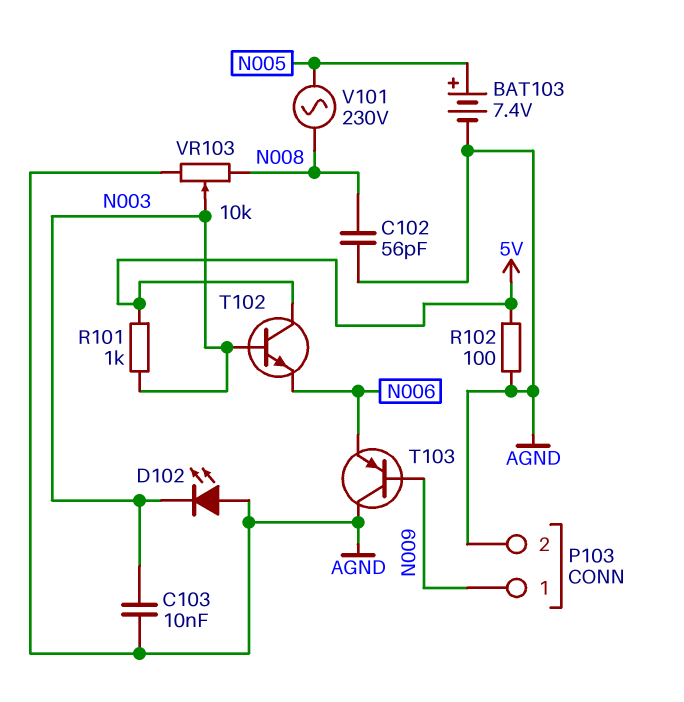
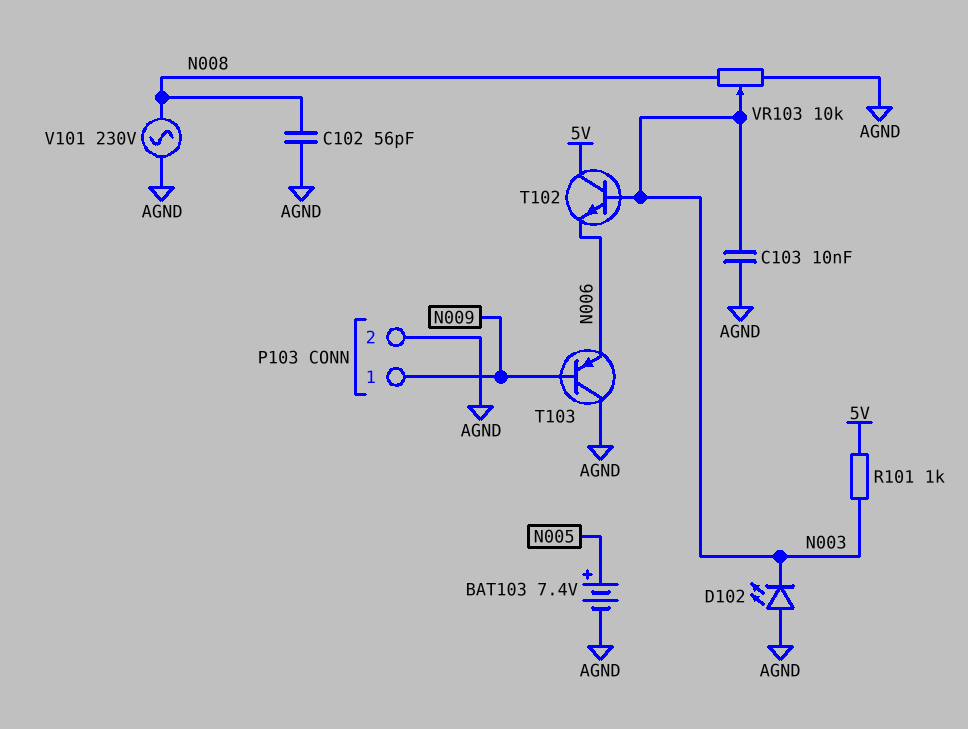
R102: 100 (5V, AGND) -> none
V101: AC 230V (N005, N008) -> AC 230V (AGND, N008)

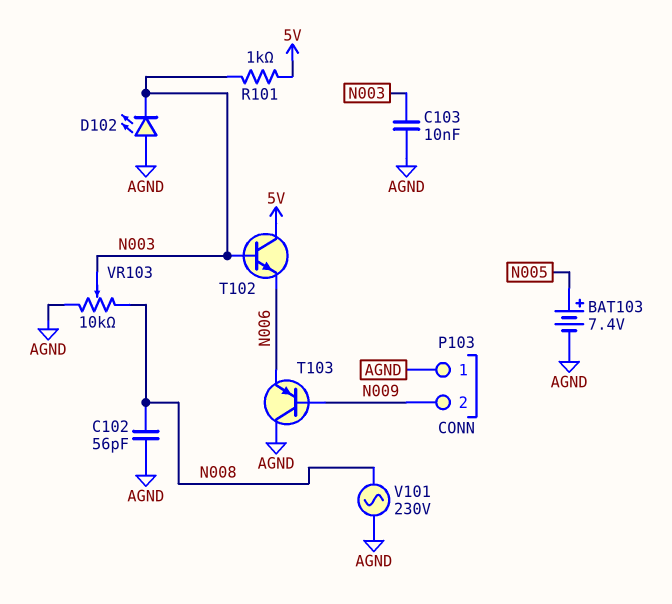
P103 pin 1: N009 -> AGND
P103 pin 2: AGND -> N009

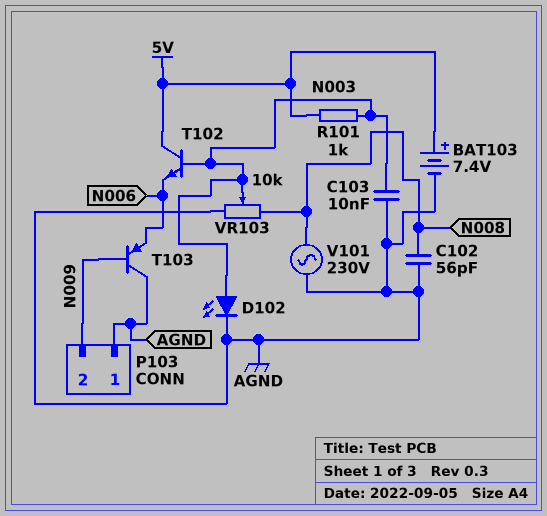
BAT103: 7.4V (plus N005, minus AGND) -> 7.4V (plus 5V, minus AGND)
D102: LED (A AGND, K N003) -> LED (A N003, K AGND)

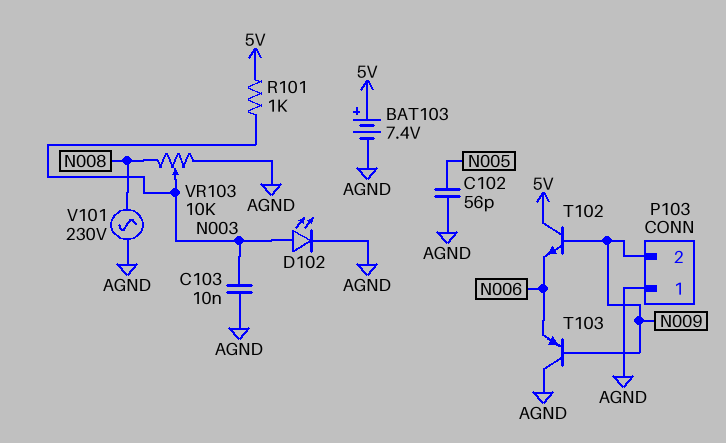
C102: 56pF (AGND, N008) -> 56pF (AGND, N005)
T102: NPN (B N003, C 5V, E N006) -> NPN (B N009, C 5V, E N006)

